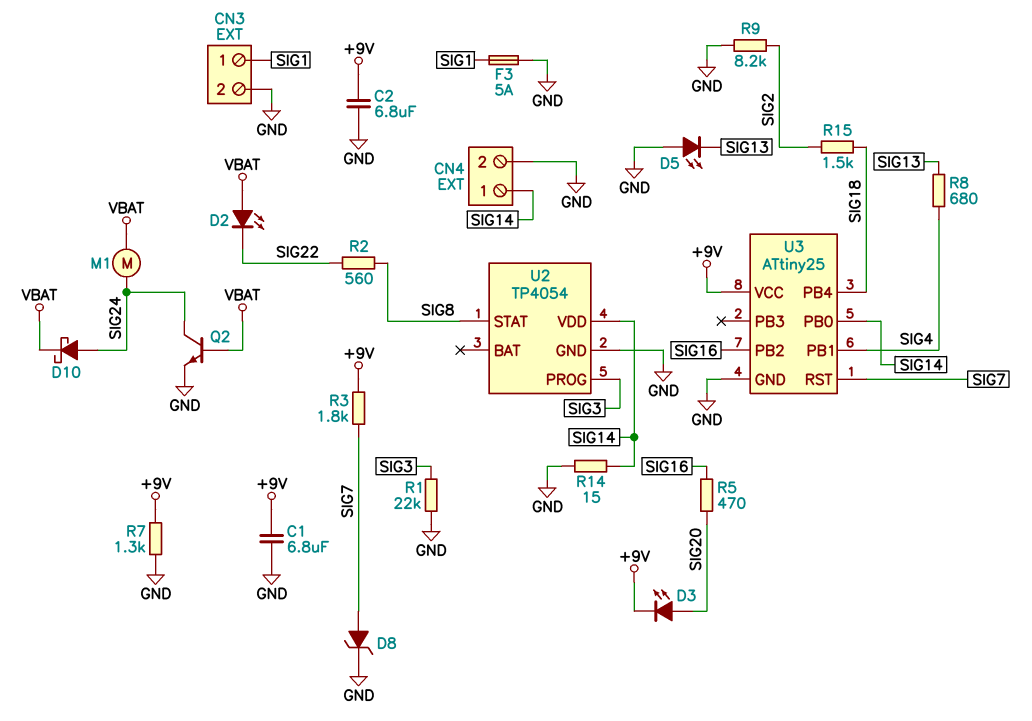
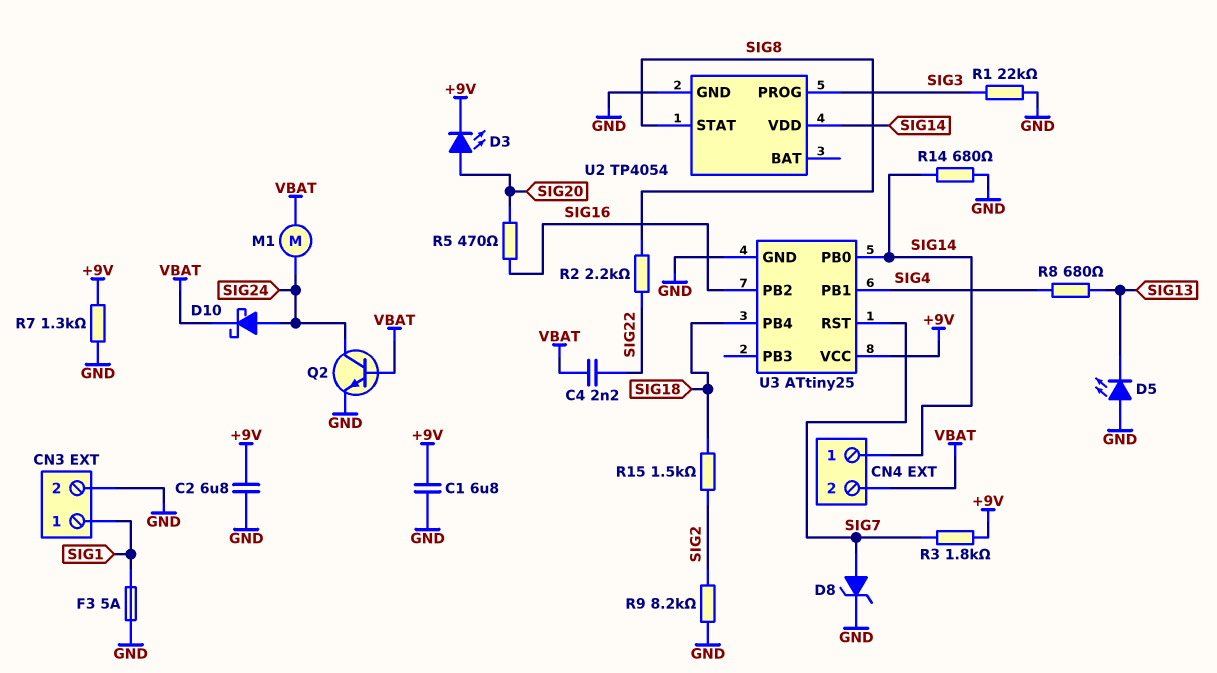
C4: none -> 2.2nF (SIG22, VBAT)
CN4 pin 2: GND -> VBAT
D2: LED (A VBAT, K SIG22) -> none
R2: 560 (SIG8, SIG22) -> 2.2k (SIG8, SIG22)
R14: 15 (GND, SIG14) -> 680 (GND, SIG14)

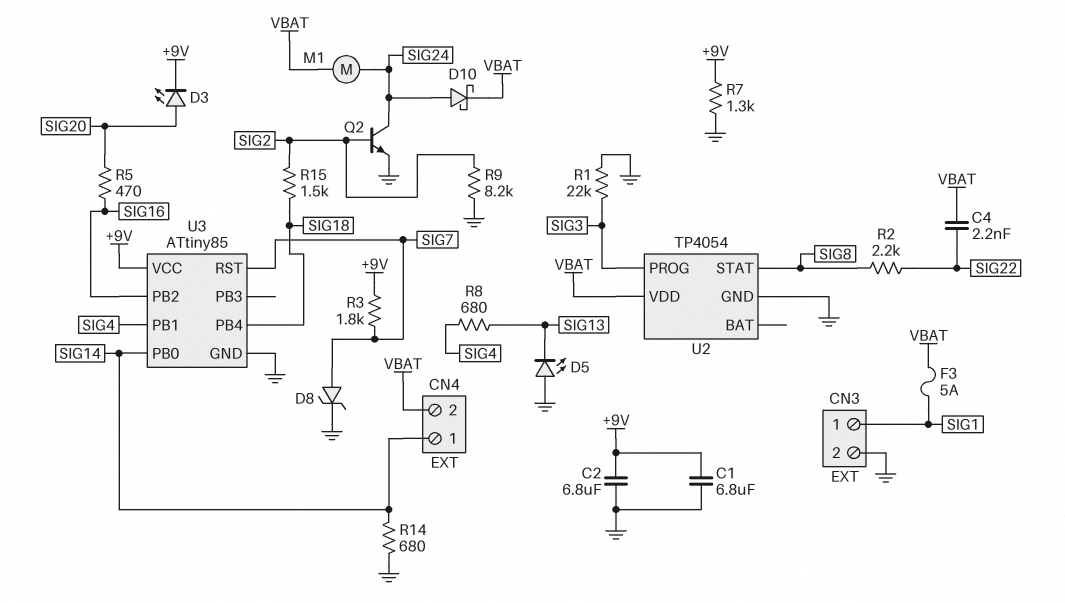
F3: 5A (GND, SIG1) -> 5A (SIG1, VBAT)
Q2: NPN (B VBAT, C SIG24, E GND) -> NPN (B SIG2, C SIG24, E GND)
U2 pin VDD: SIG14 -> VBAT
U3: ATtiny25 -> ATtiny85

